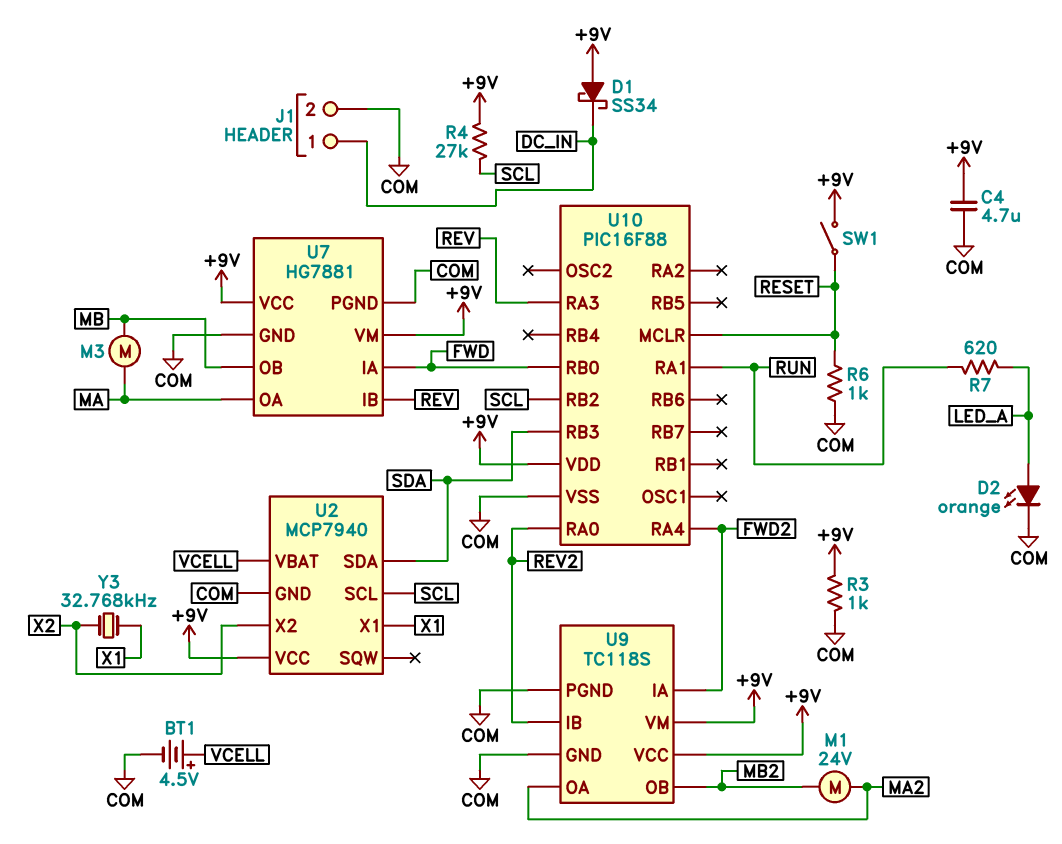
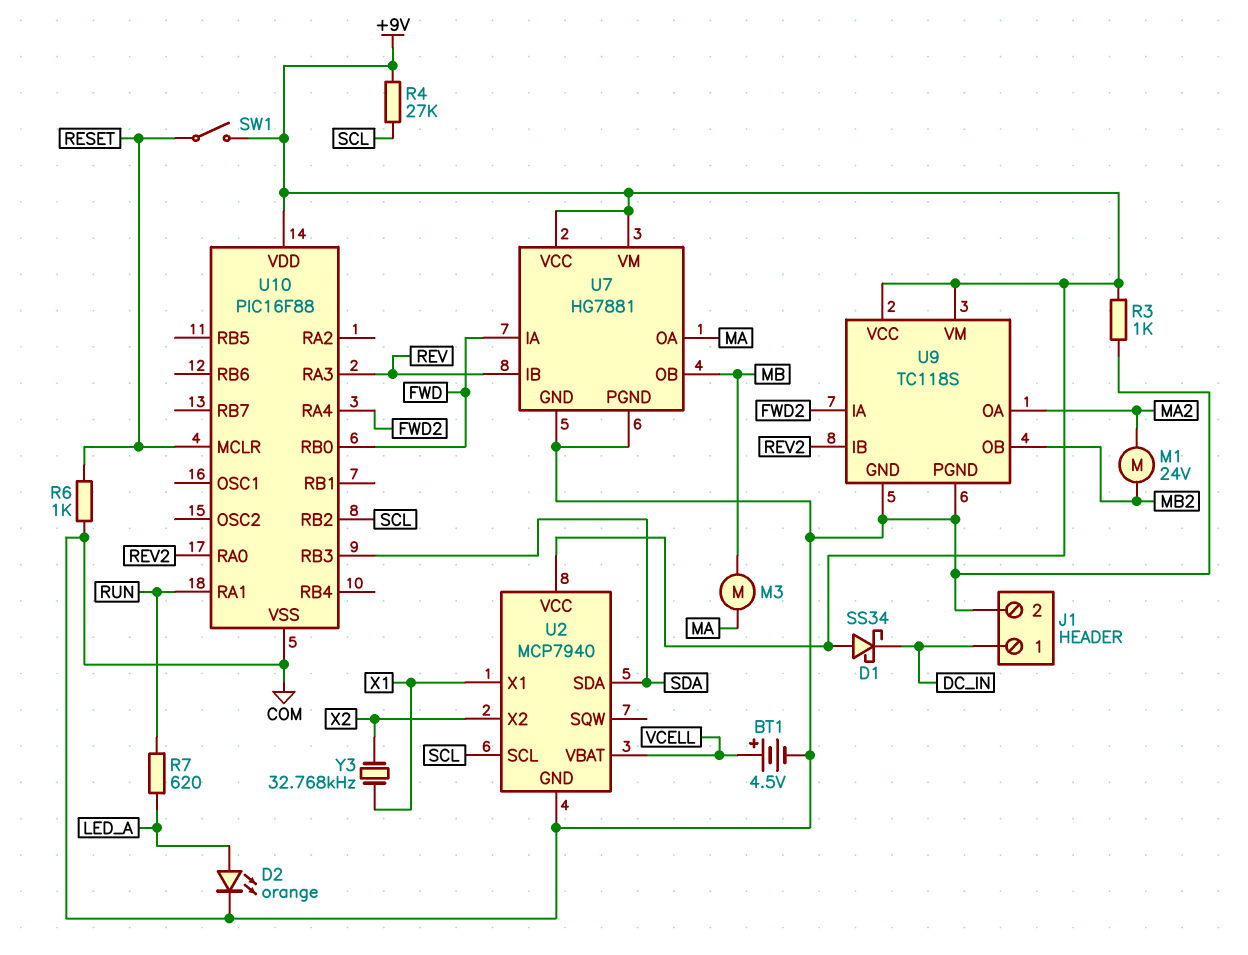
C4: 4.7uF (+9V, COM) -> none

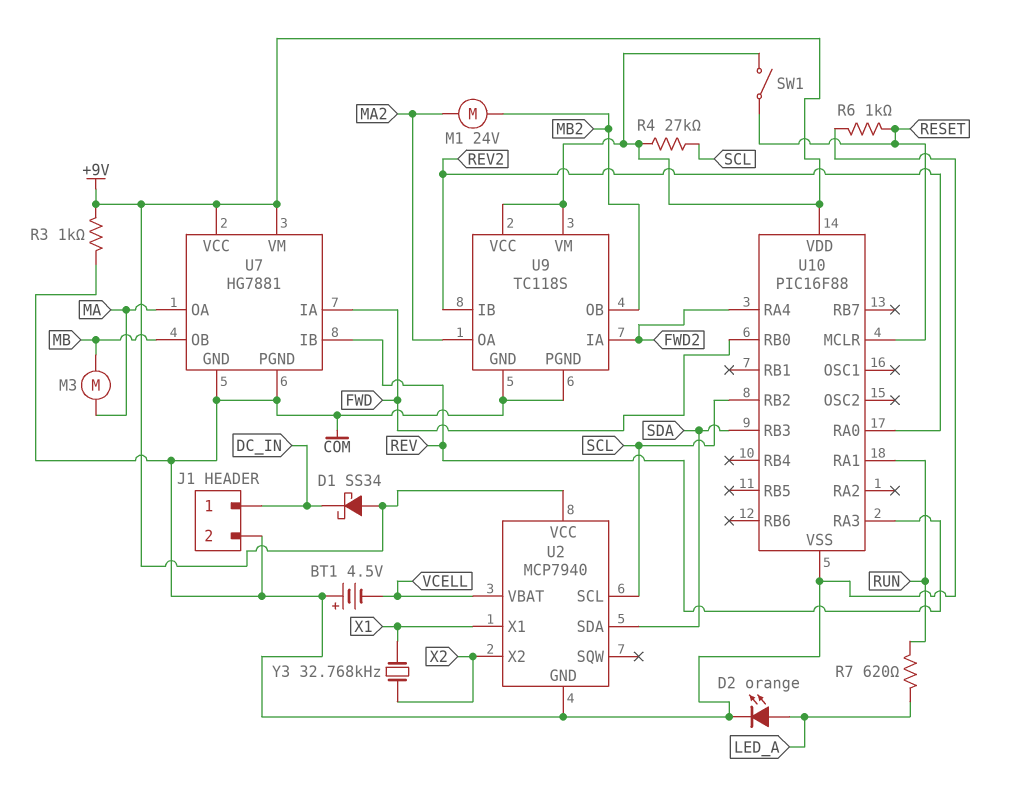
BT1: 4.5V (plus VCELL, minus COM) -> 4.5V (plus COM, minus VCELL)

